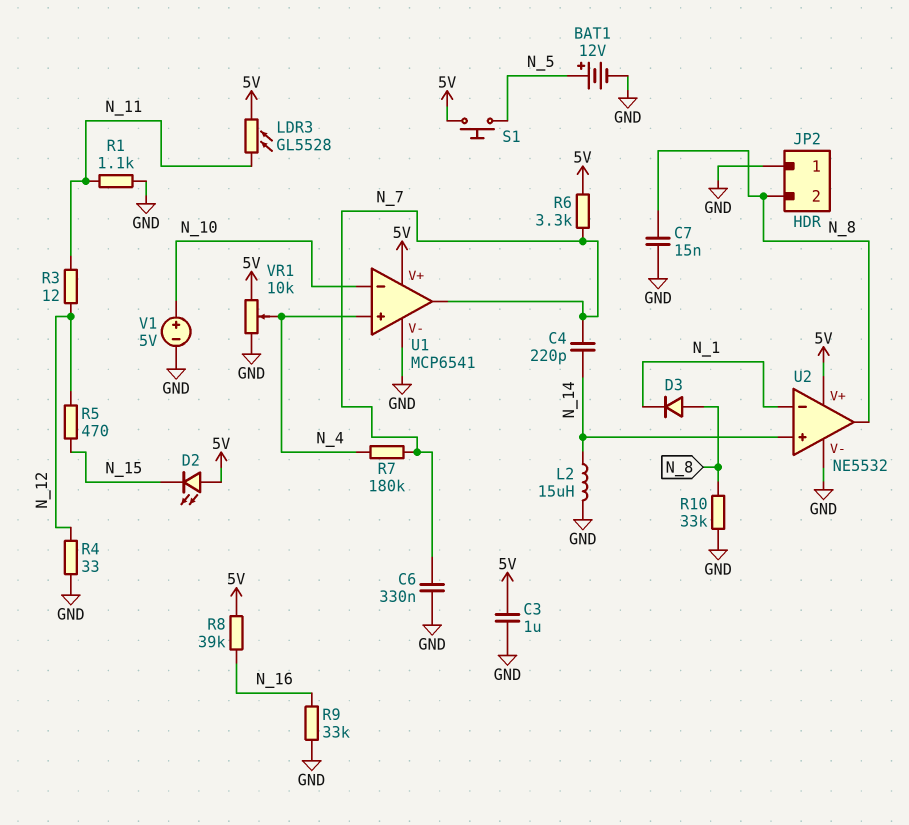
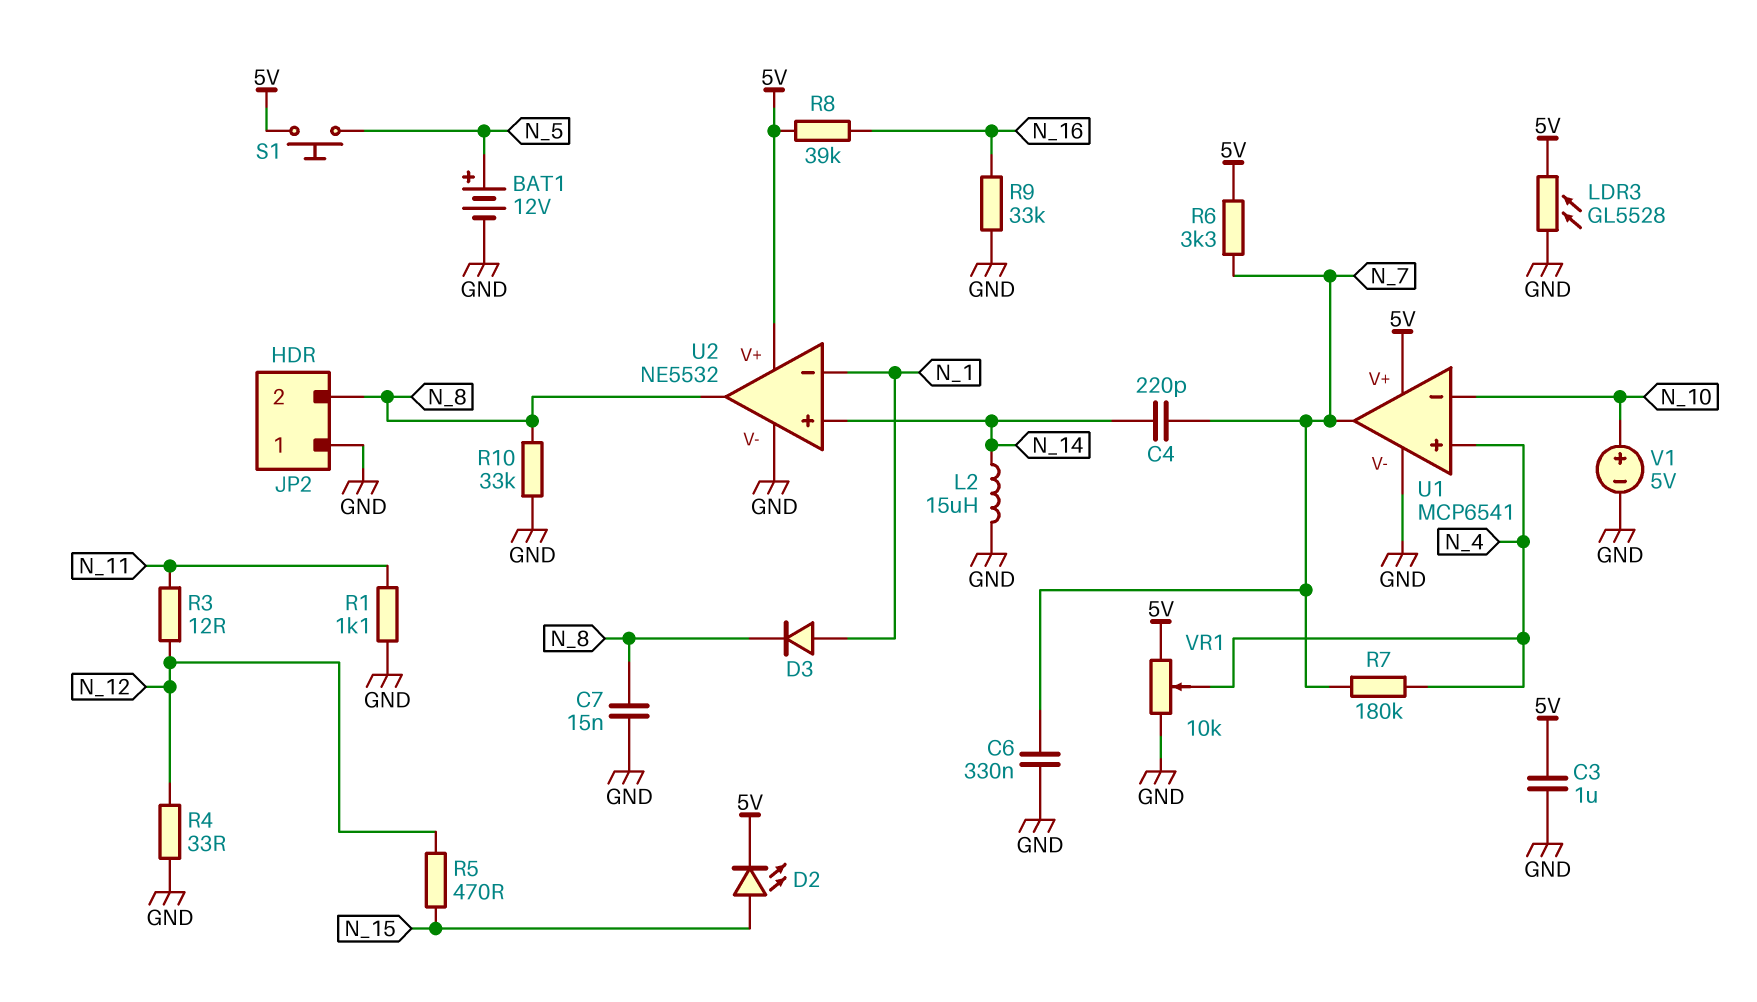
D2: LED (A 5V, K N_15) -> LED (A N_15, K 5V)
D3: diode (A N_8, K N_1) -> diode (A N_1, K N_8)
LDR3: GL5528 (5V, N_11) -> GL5528 (5V, GND)

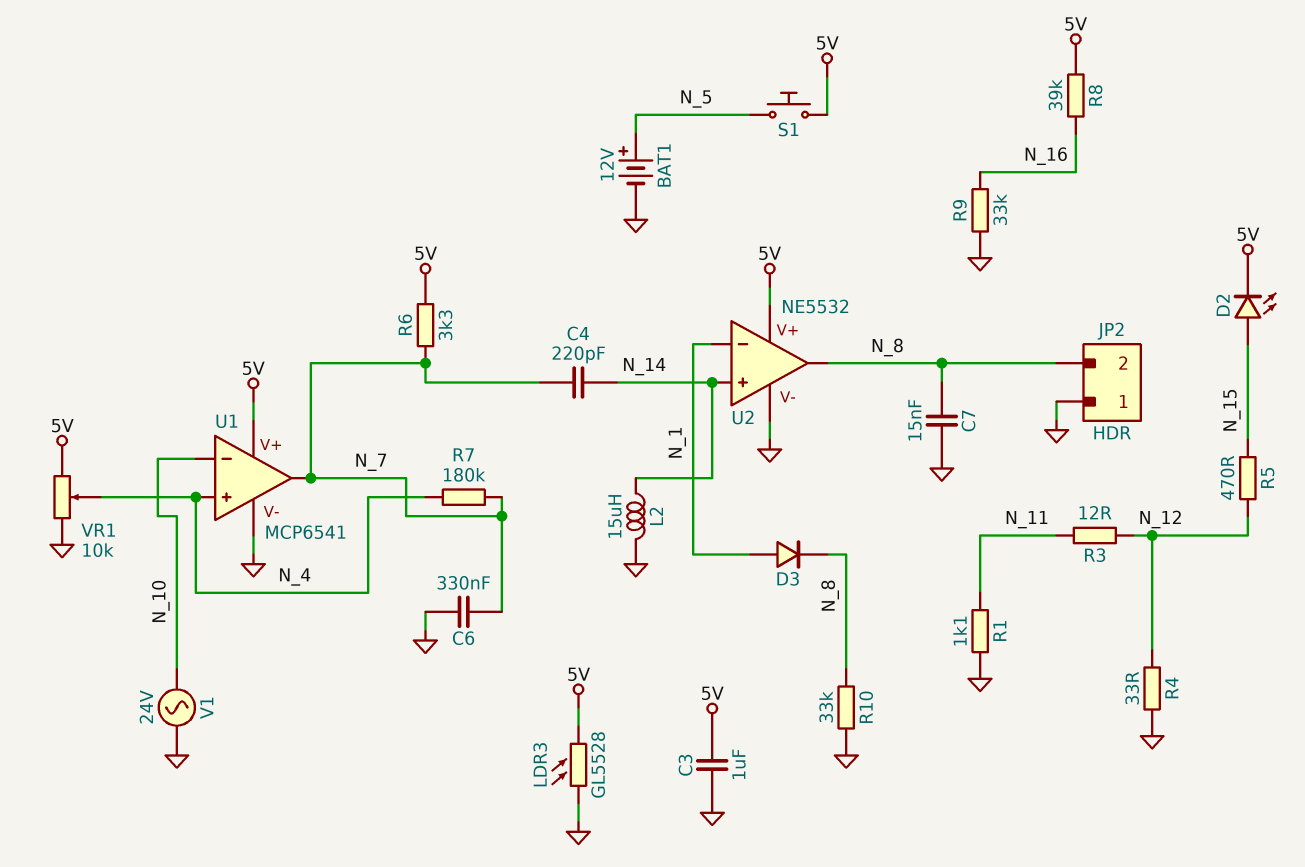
V1: 5V (plus N_10, minus GND) -> AC 24V (GND, N_10)

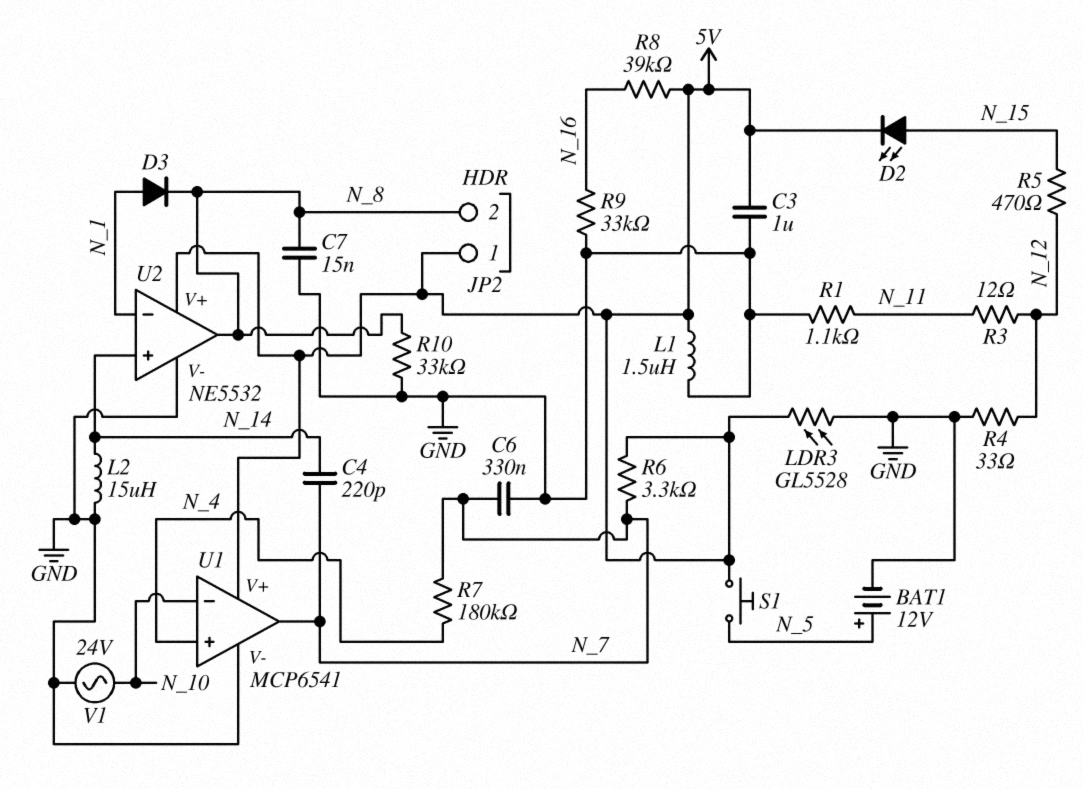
JP2 pin 1: GND -> 5V
L1: none -> 1.5uH (5V, GND)
VR1: 10k (5V, GND, wiper N_4) -> none

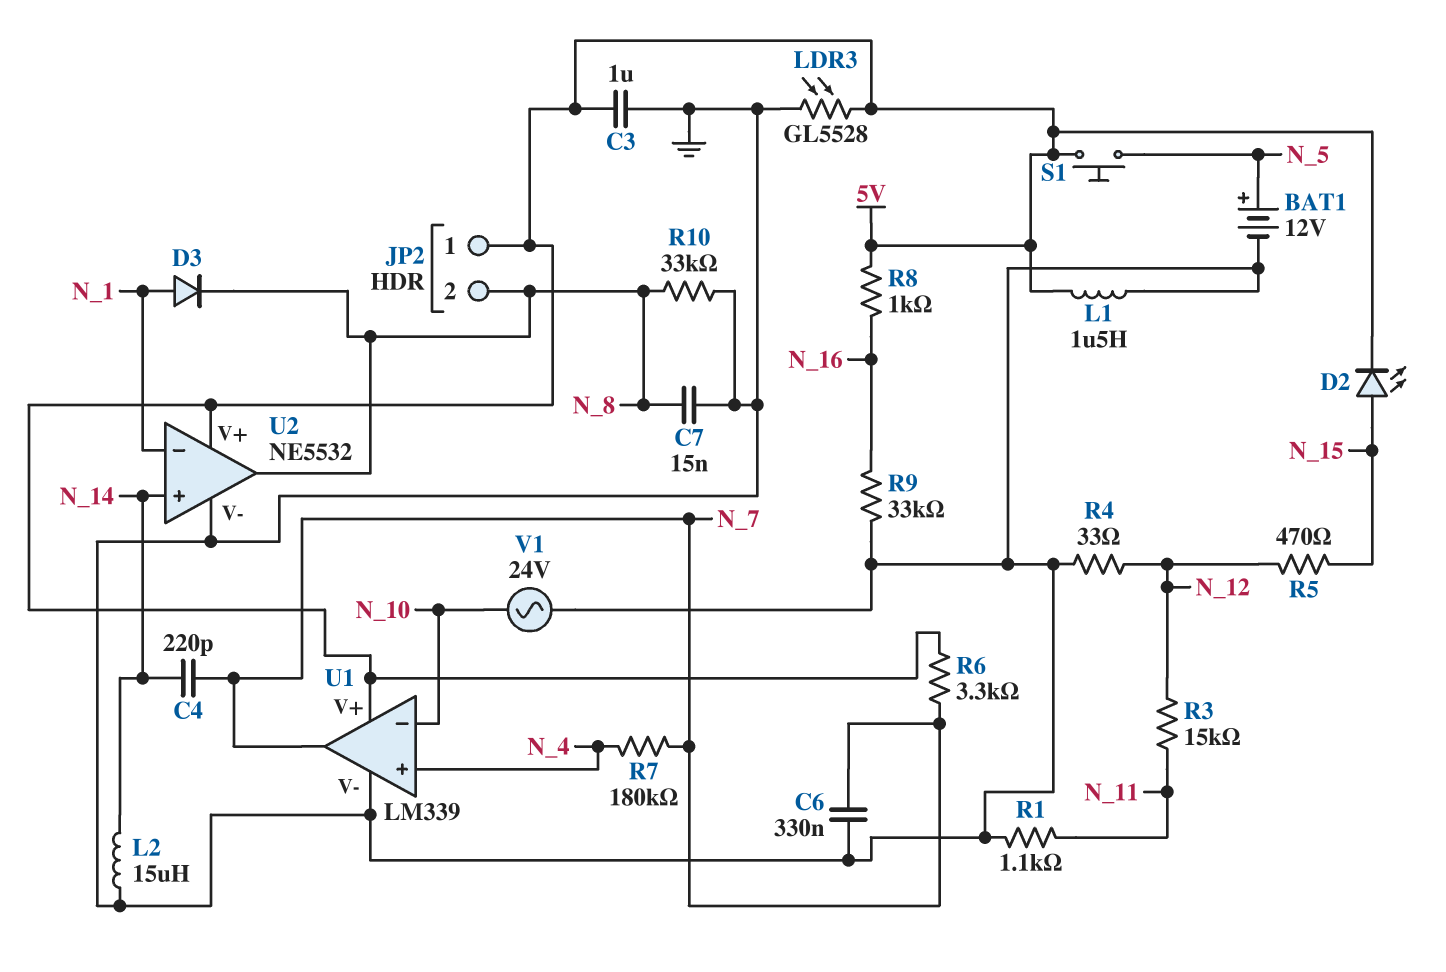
R3: 12 (N_11, N_12) -> 15k (N_11, N_12)
R8: 39k (5V, N_16) -> 1k (5V, N_16)
U1: MCP6541 -> LM339

